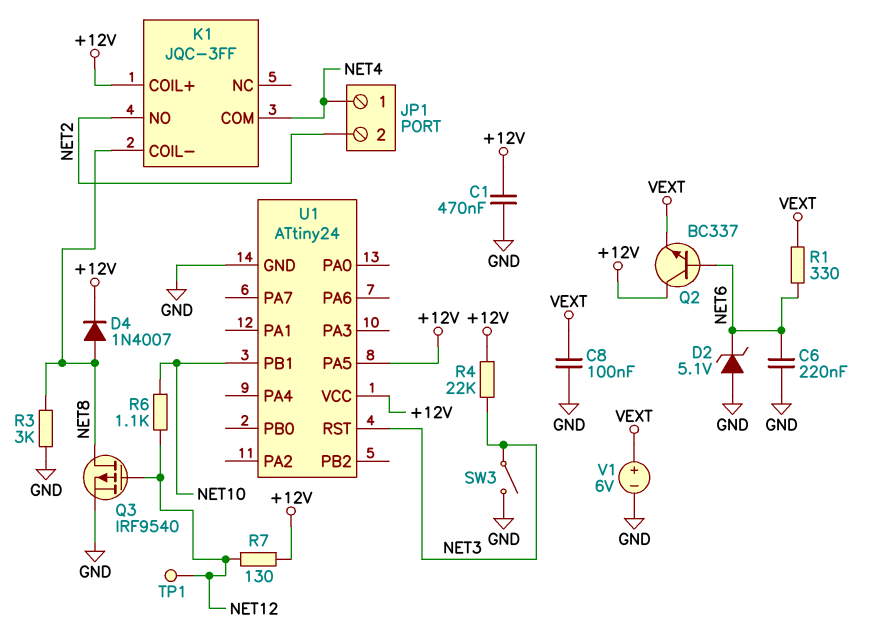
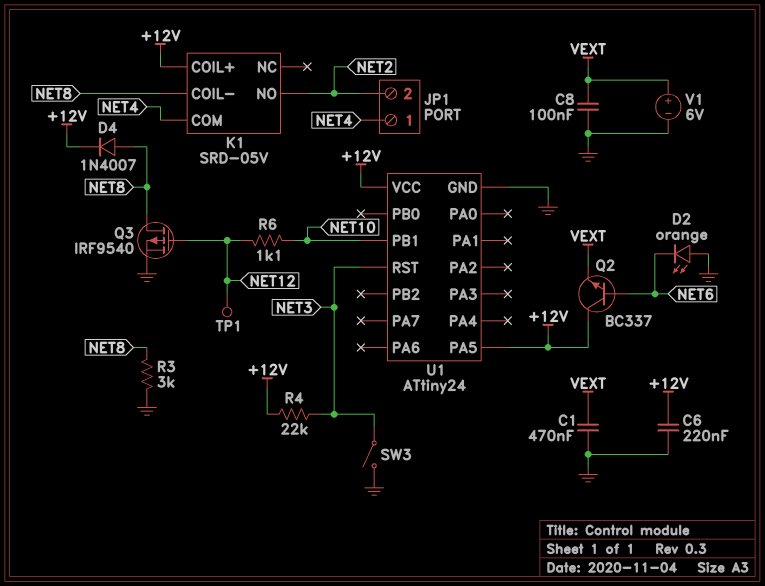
C1: 470nF (+12V, GND) -> 470nF (GND, VEXT)
C6: 220nF (GND, NET6) -> 220nF (+12V, GND)
D2: zener 5.1V (A GND, K NET6) -> LED orange (A GND, K NET6)
K1: JQC-3FF -> SRD-05V
R1: 330 (NET6, VEXT) -> none
R7: 130 (+12V, NET12) -> none

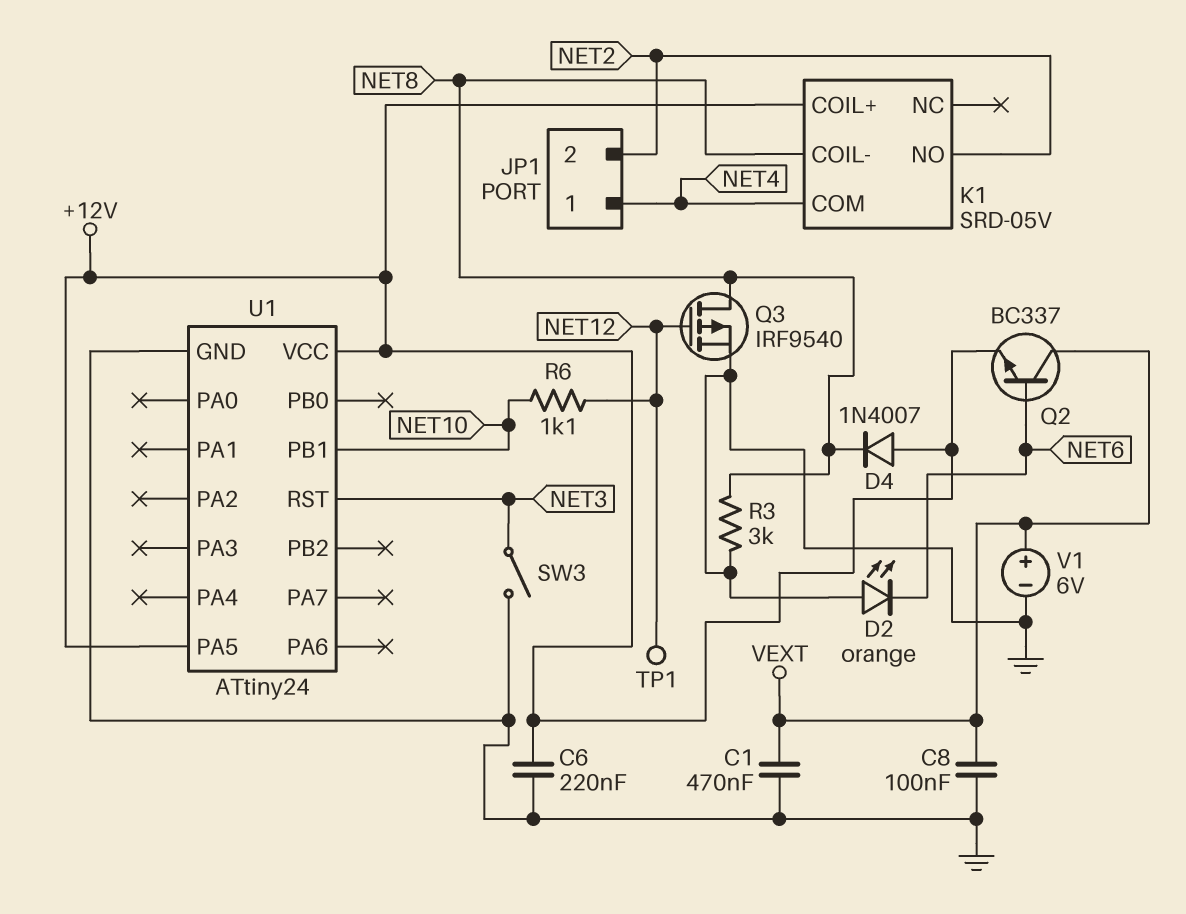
D4: diode 1N4007 (A NET8, K +12V) -> diode 1N4007 (A +12V, K NET8)
Q2: NPN BC337 (B NET6, C +12V, E VEXT) -> NPN BC337 (B NET6, C VEXT, E +12V)
R4: 22k (+12V, NET3) -> none

